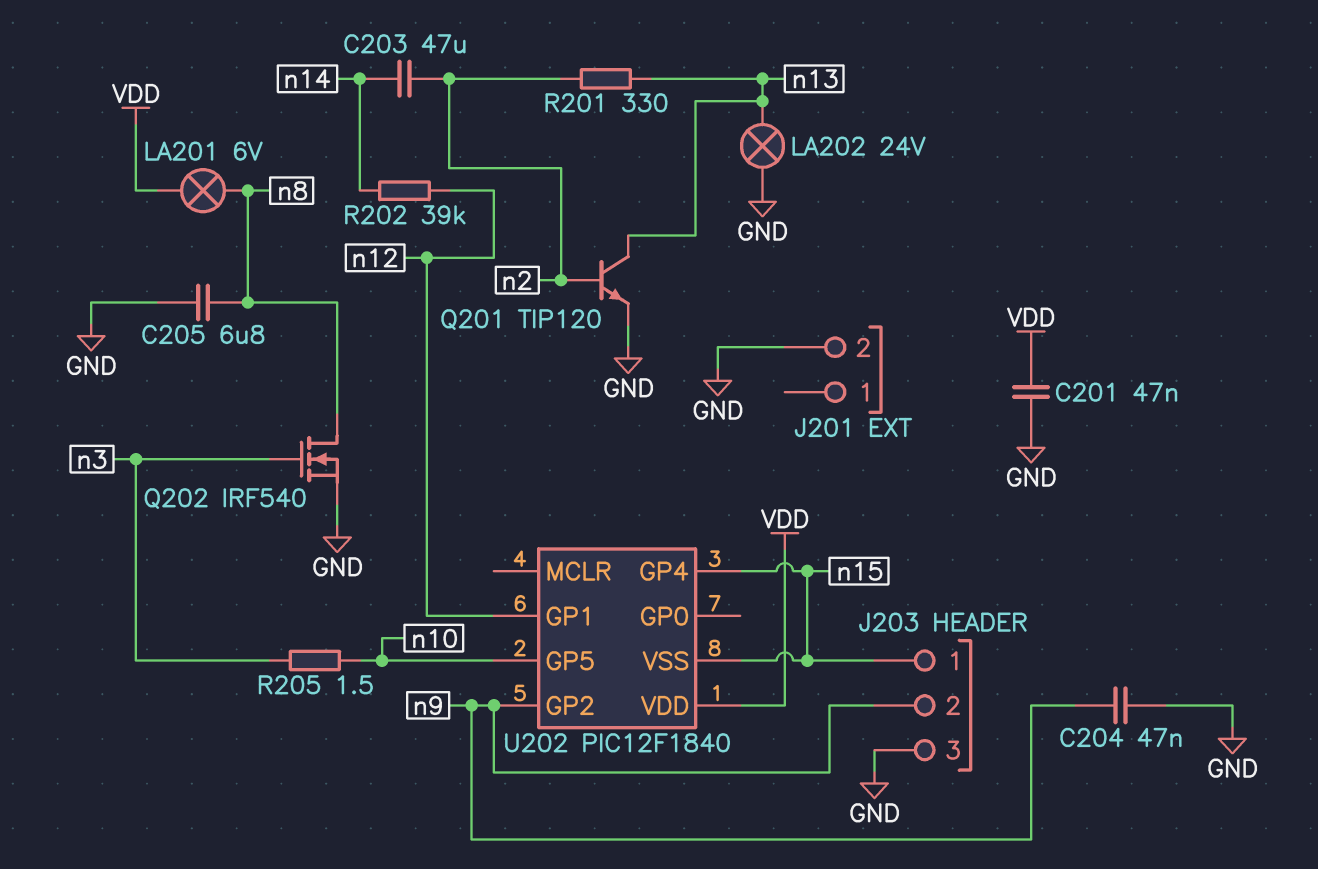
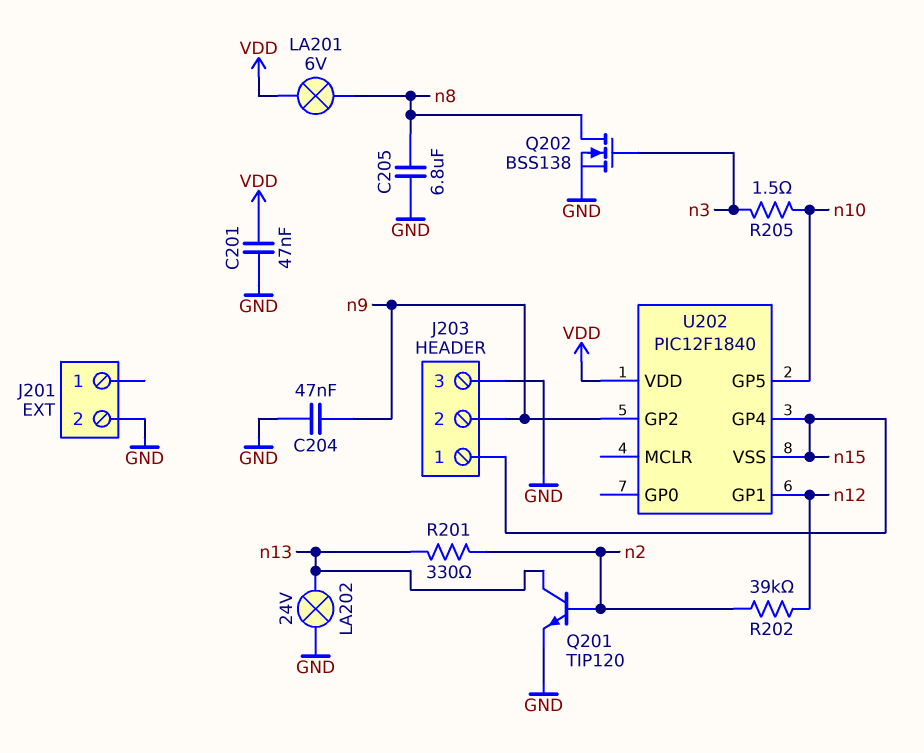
C203: 47uF (n2, n14) -> none
Q202: NMOS IRF540 (G n3, D n8, S GND) -> NMOS BSS138 (G n3, D n8, S GND)
R202: 39k (n12, n14) -> 39k (n2, n12)

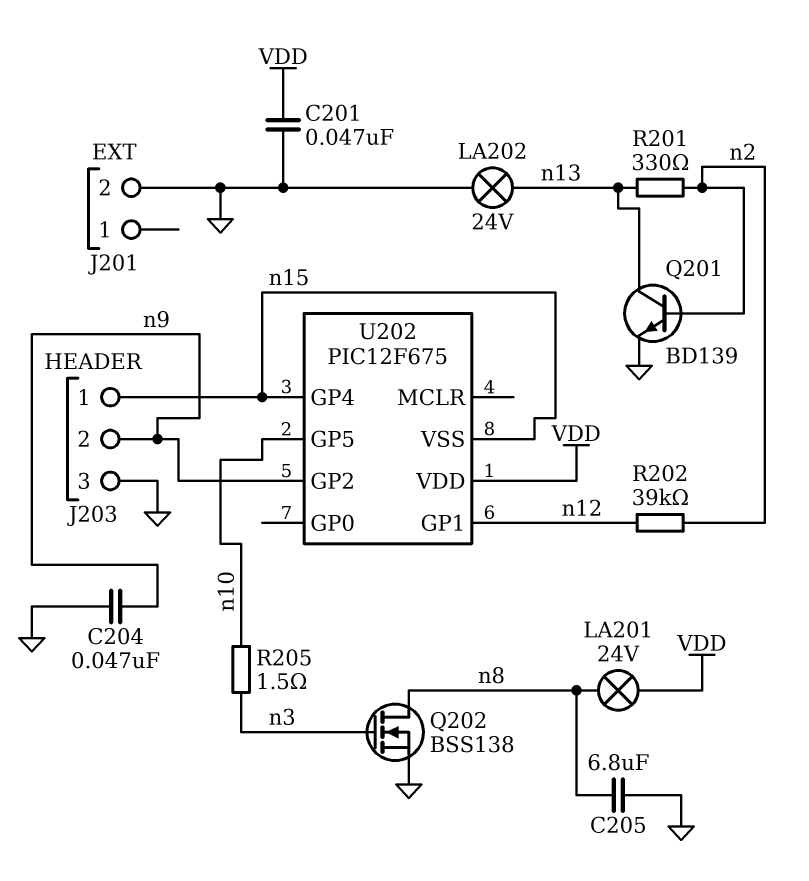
LA201: lamp 6V (VDD, n8) -> lamp 24V (VDD, n8)
Q201: NPN TIP120 (B n2, C n13, E GND) -> NPN BD139 (B n2, C n13, E GND)
U202: PIC12F1840 -> PIC12F675

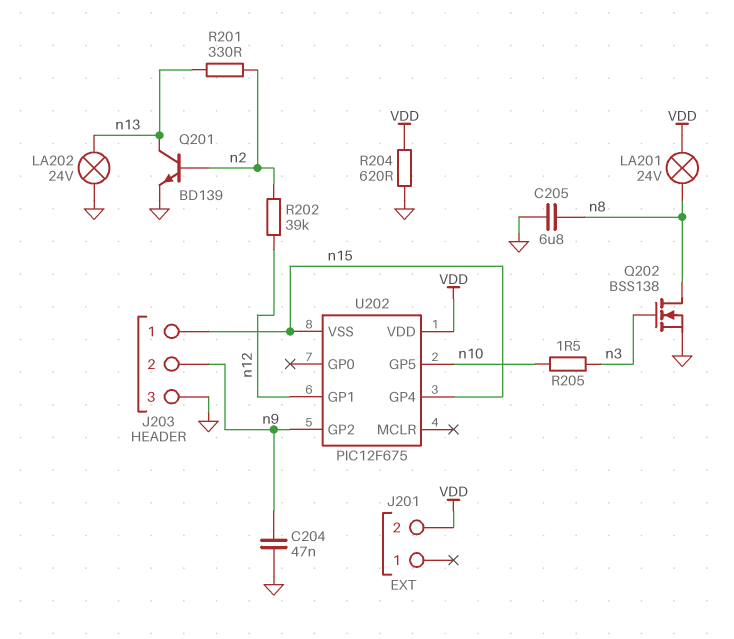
C201: 47nF (GND, VDD) -> none
J201 pin 2: GND -> VDD
R204: none -> 620 (GND, VDD)

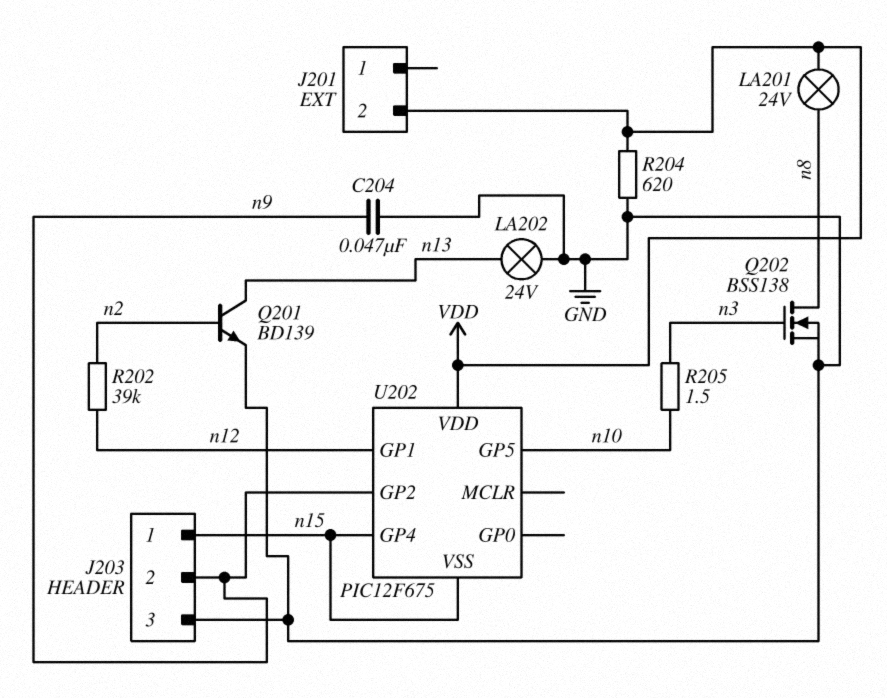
C205: 6.8uF (GND, n8) -> none
R201: 330 (n2, n13) -> none

